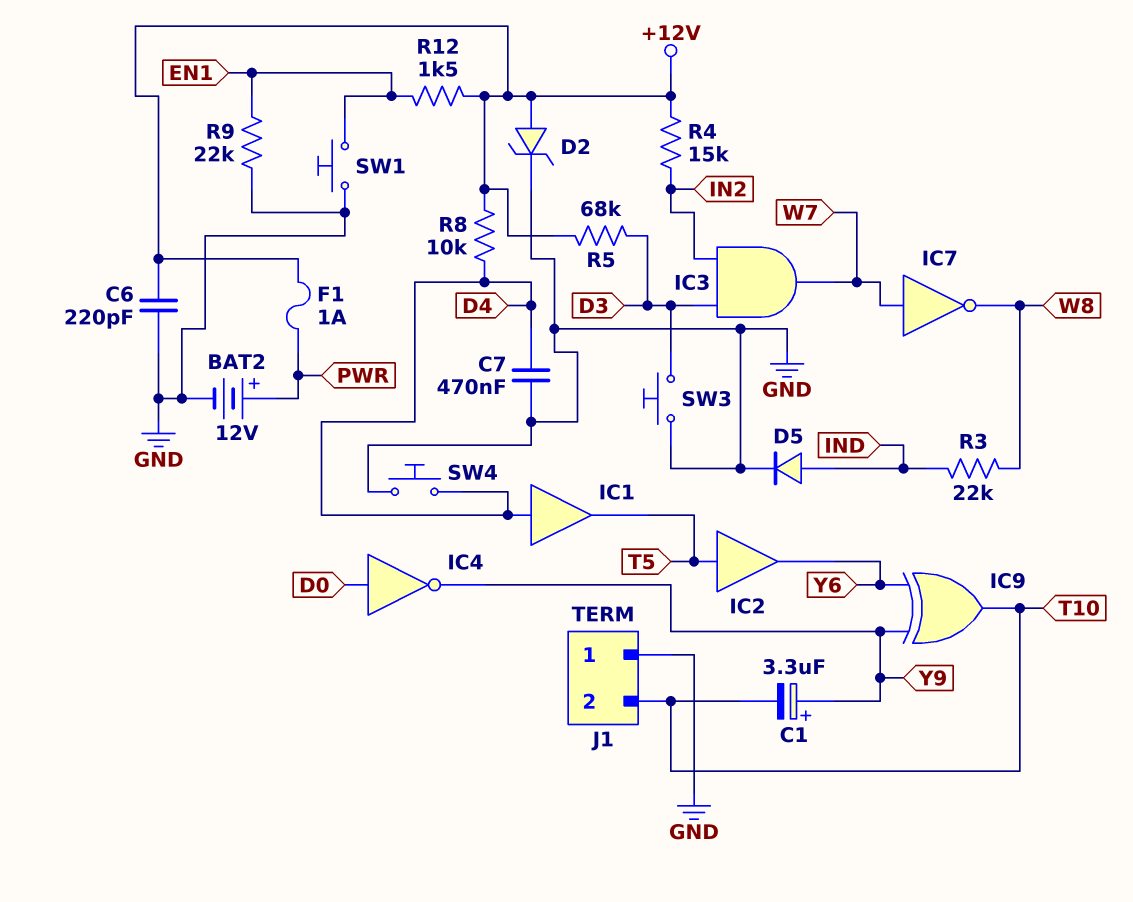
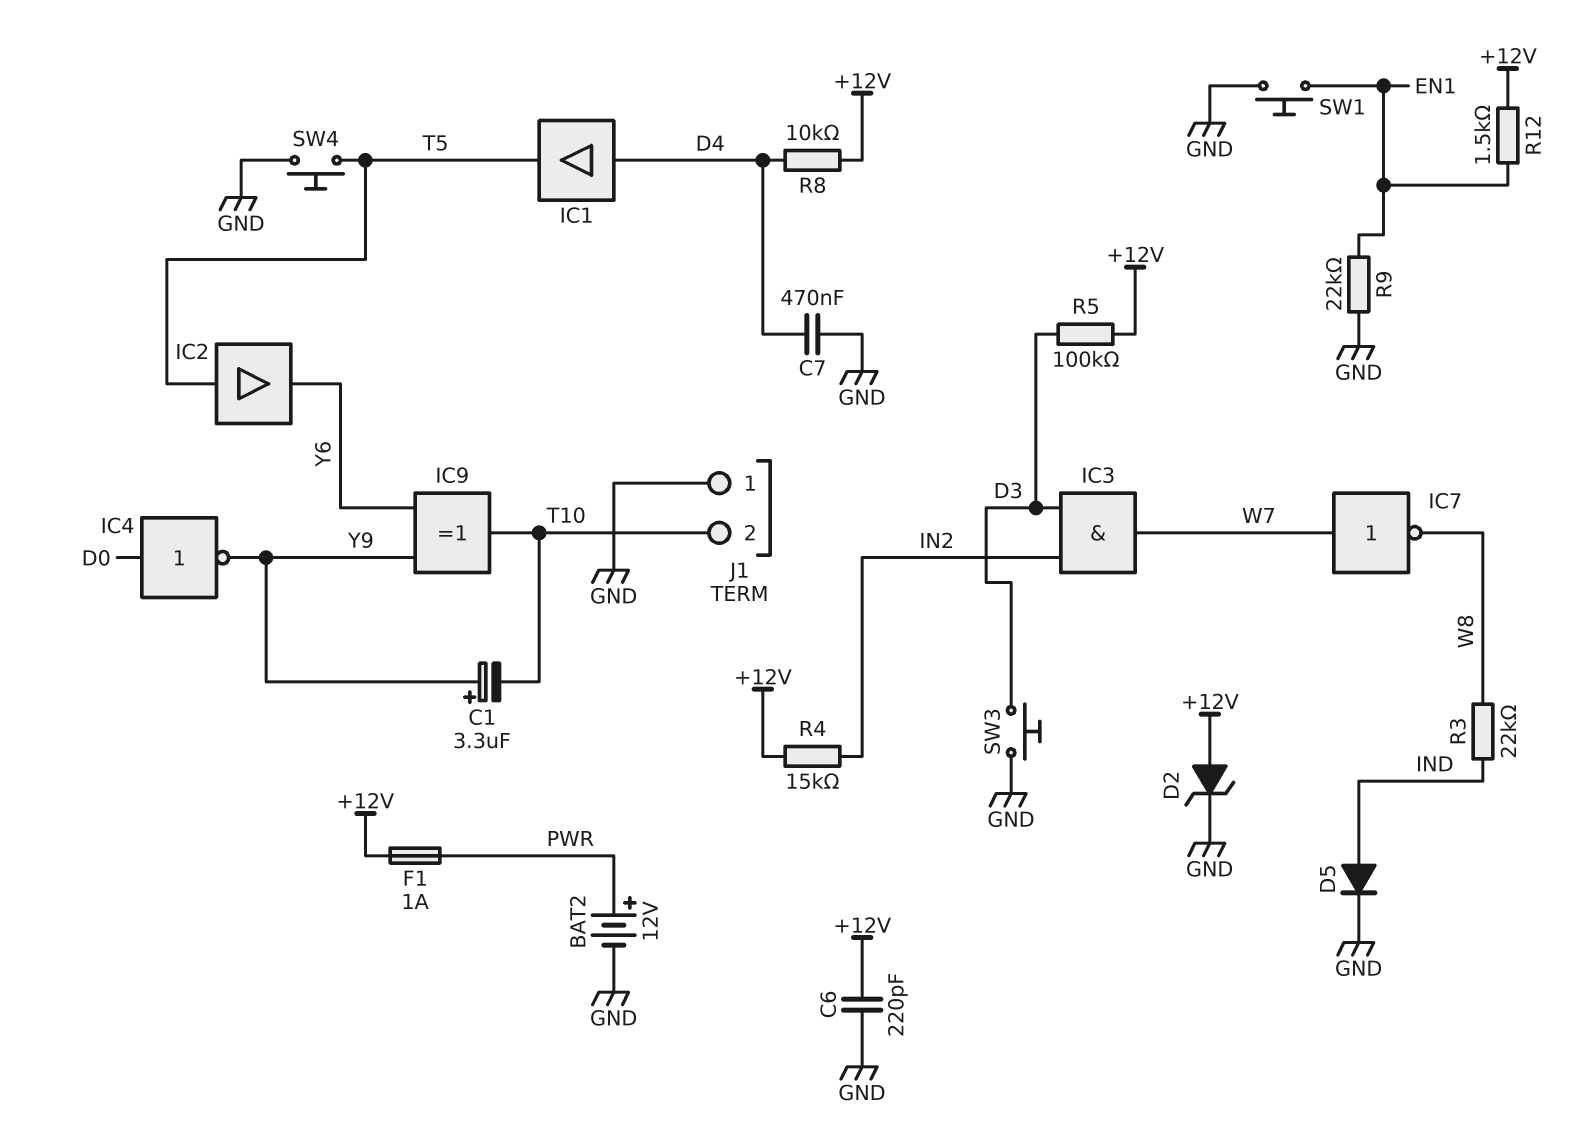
R5: 68k (+12V, D3) -> 100k (+12V, D3)
SW4: button (D4, GND) -> button (GND, T5)

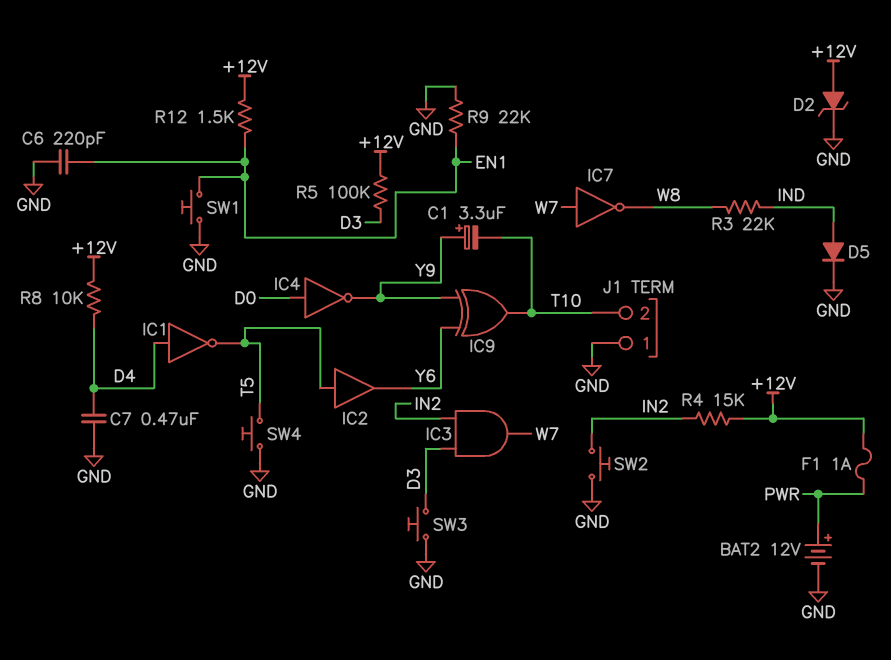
C6: 220pF (+12V, GND) -> 220pF (EN1, GND)
IC1: buffer (in D4, out T5) -> NOT (in D4, out T5)
SW2: none -> button (GND, IN2)

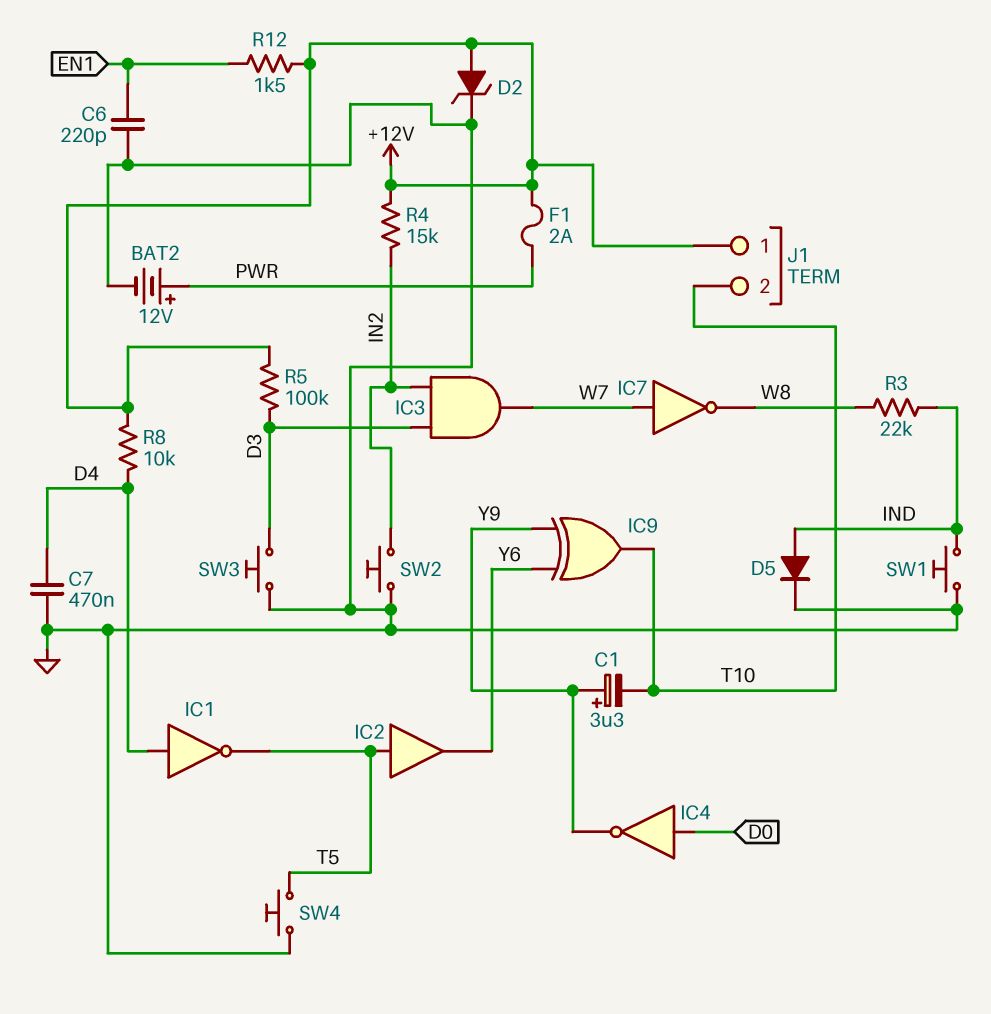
F1: 1A (+12V, PWR) -> 2A (+12V, PWR)
J1 pin 1: GND -> +12V
R9: 22k (EN1, GND) -> none
SW1: button (EN1, GND) -> button (GND, IND)

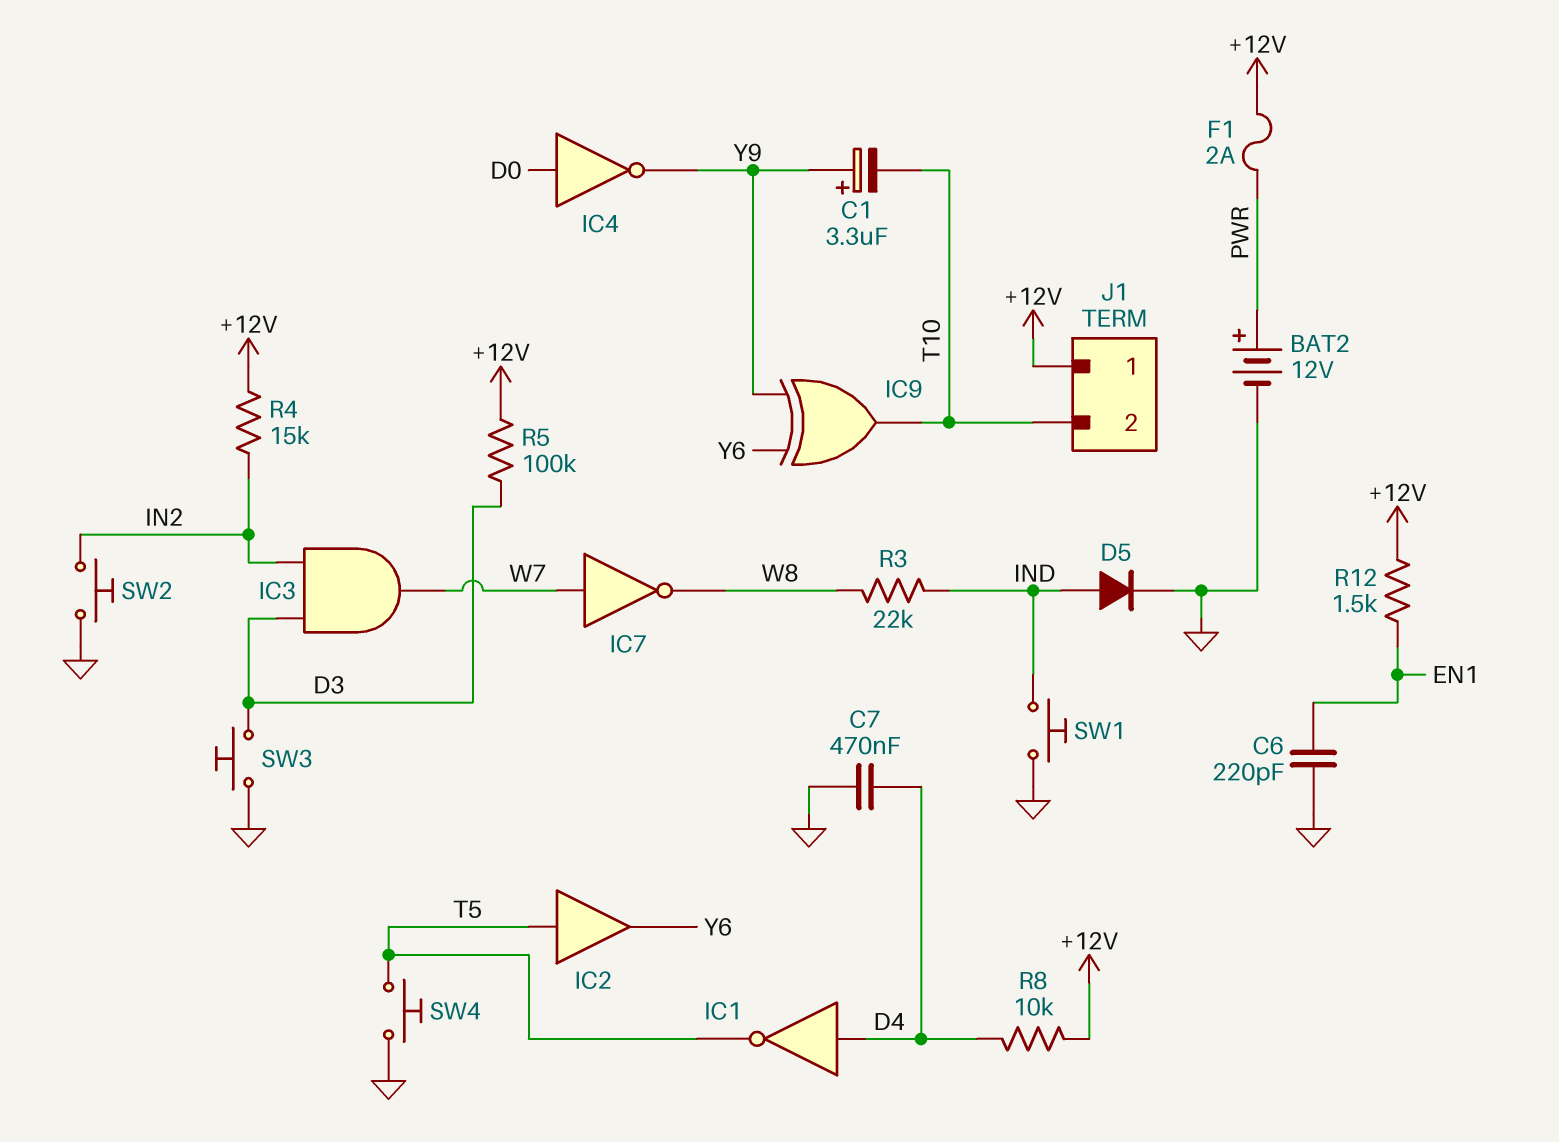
D2: zener (A +12V, K GND) -> none

